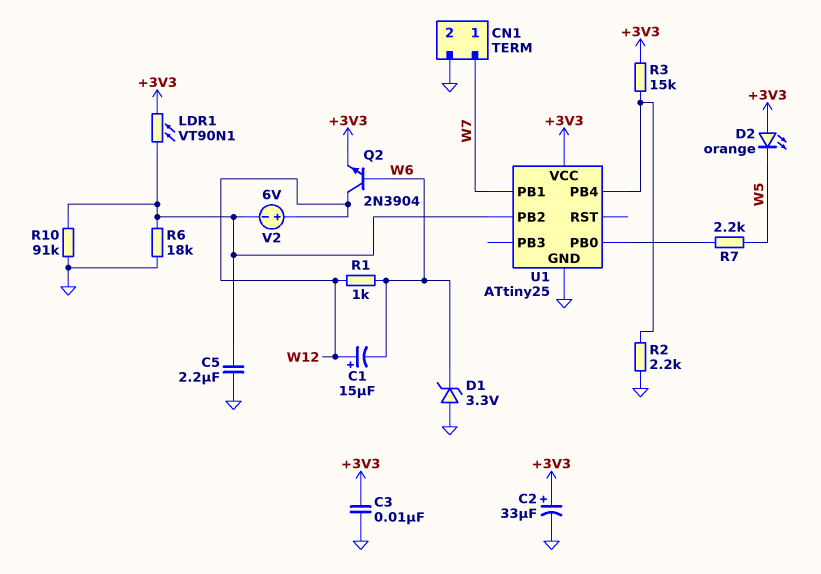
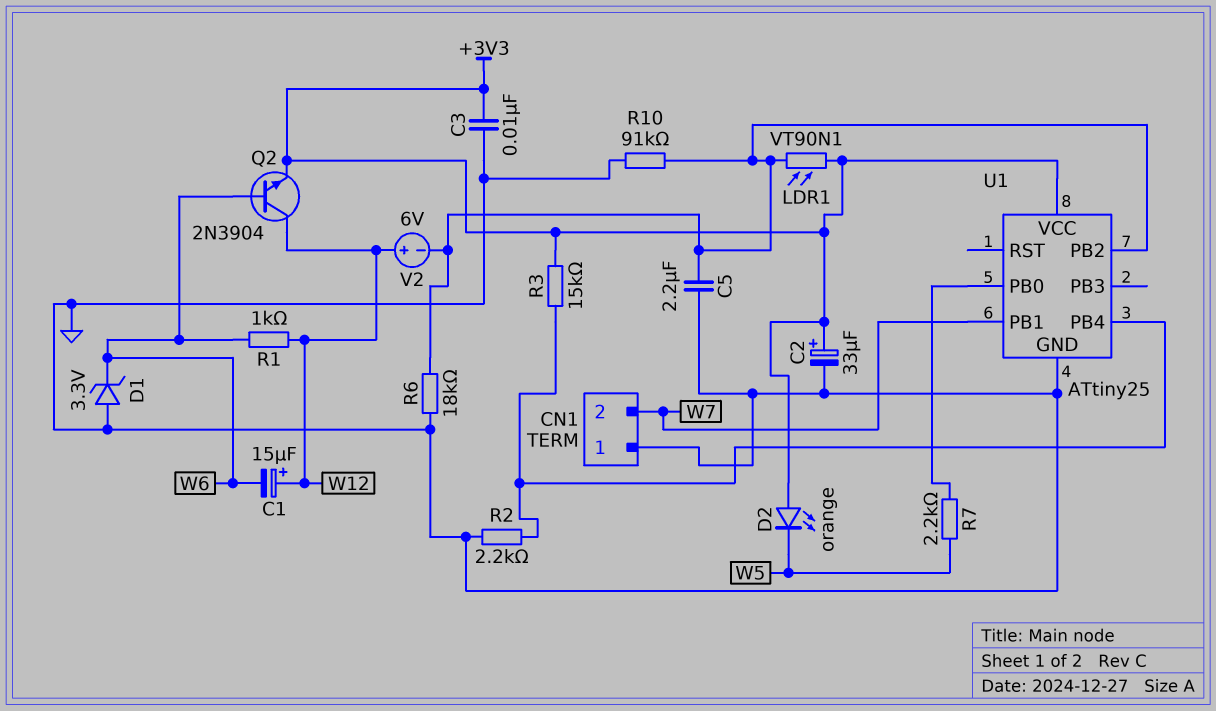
CN1 pin 1: W7 -> GND
CN1 pin 2: GND -> W7

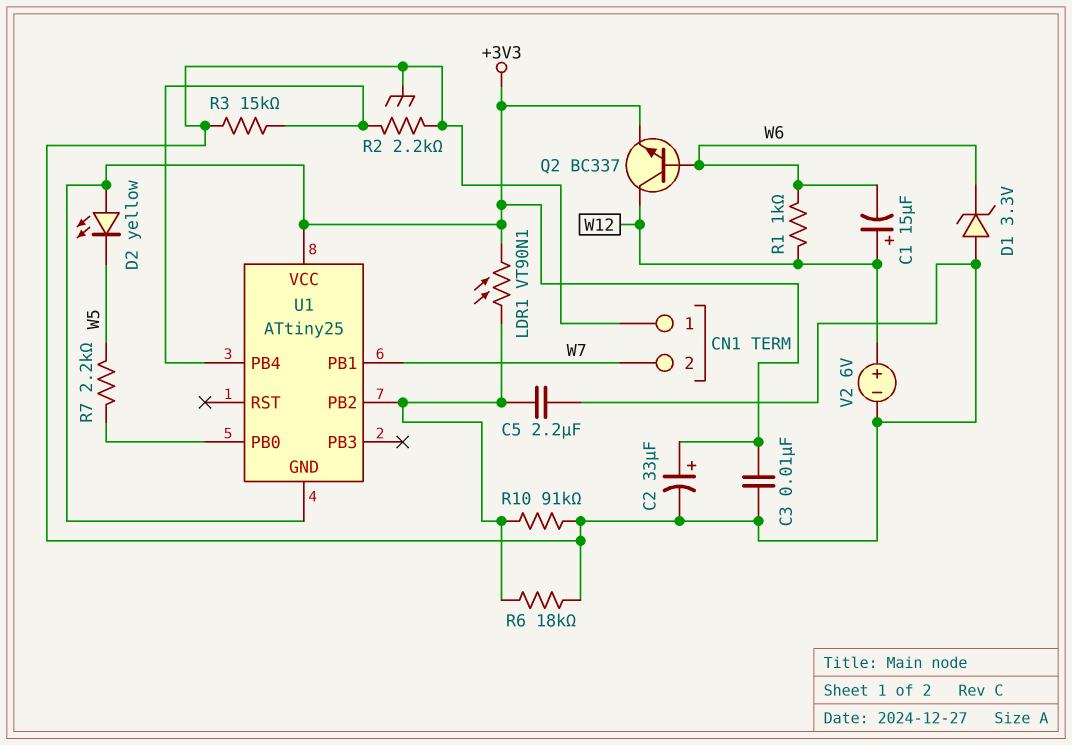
D2: LED orange (A +3V3, K W5) -> LED yellow (A +3V3, K W5)
Q2: NPN 2N3904 (B W6, C W12, E +3V3) -> NPN BC337 (B W6, C W12, E +3V3)
R3: 15k (+3V3, U1/PB4) -> 15k (GND, U1/PB4)
U1 pin GND: GND -> +3V3
V2: 6V (plus W12, minus U1/PB2) -> 6V (plus W12, minus GND)

